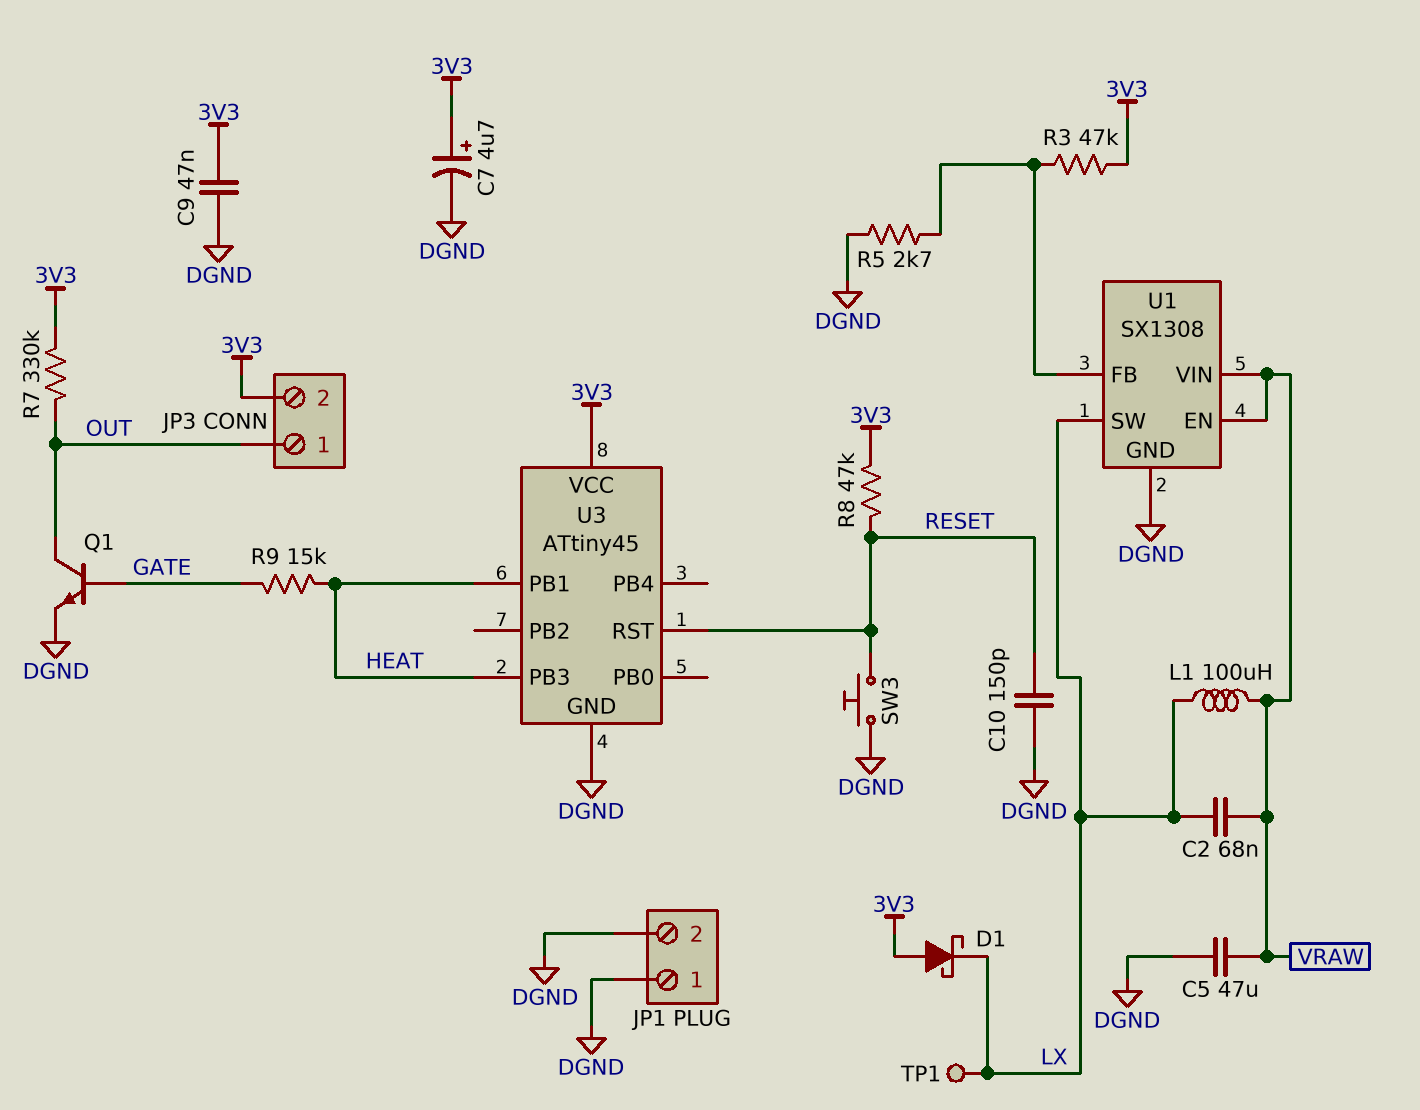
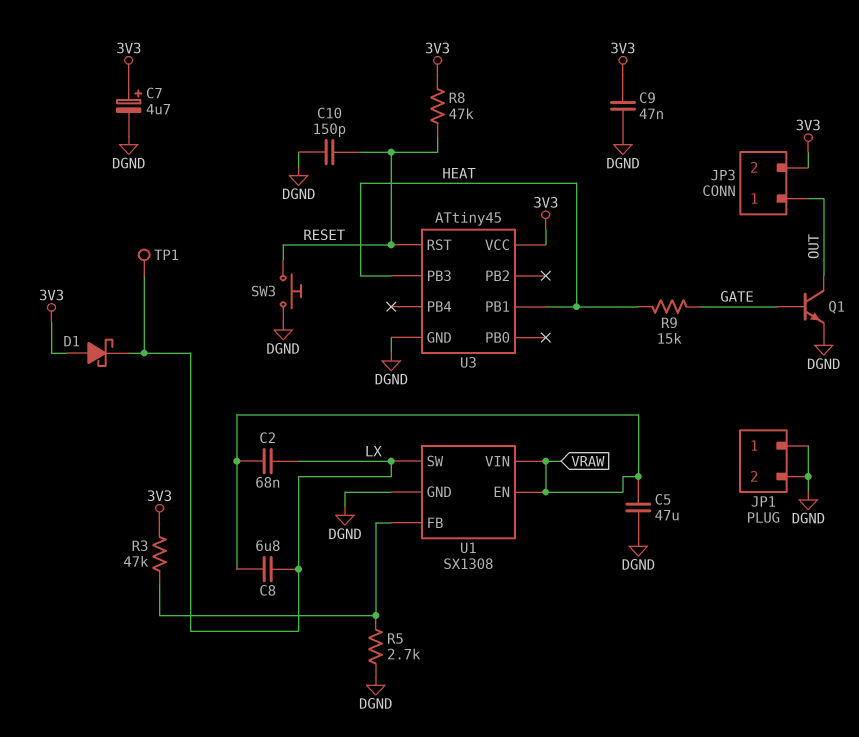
C8: none -> 6.8uF (LX, VRAW)
L1: 100uH (LX, VRAW) -> none
R7: 330k (3V3, OUT) -> none

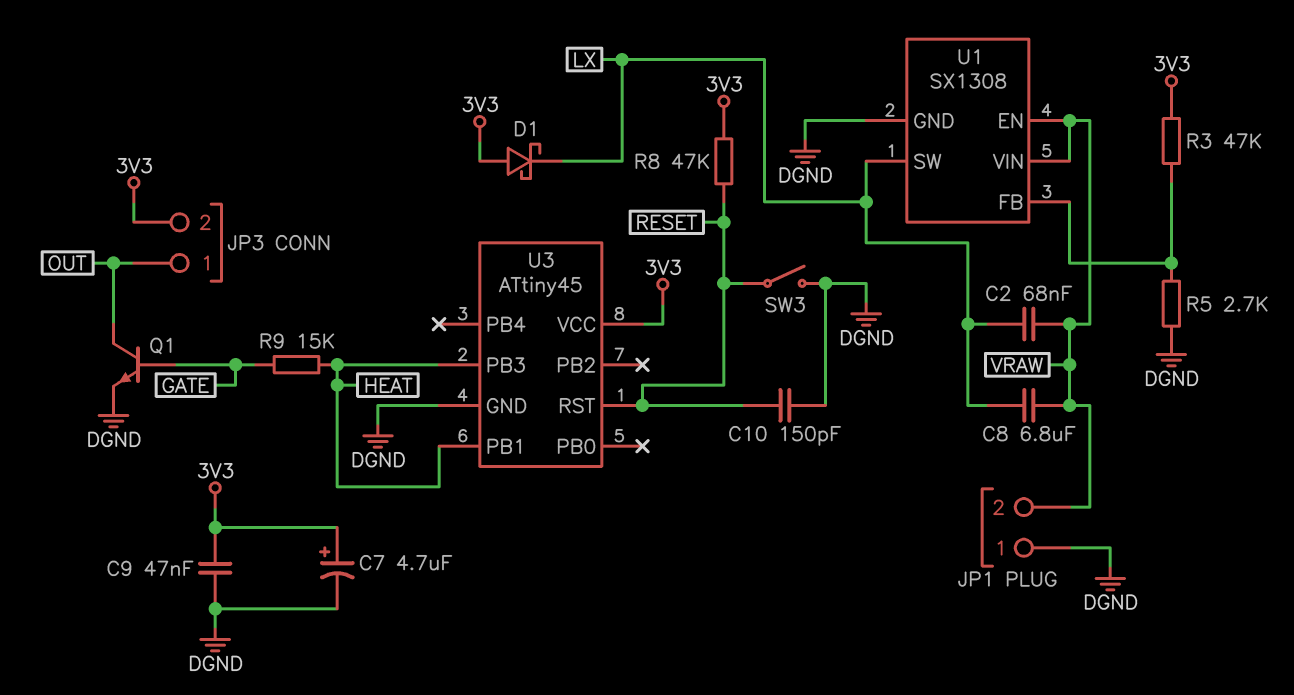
C5: 47uF (DGND, VRAW) -> none
JP1 pin 2: DGND -> VRAW
SW3: button (DGND, RESET) -> switch (DGND, RESET)
TP1: test point (LX) -> none

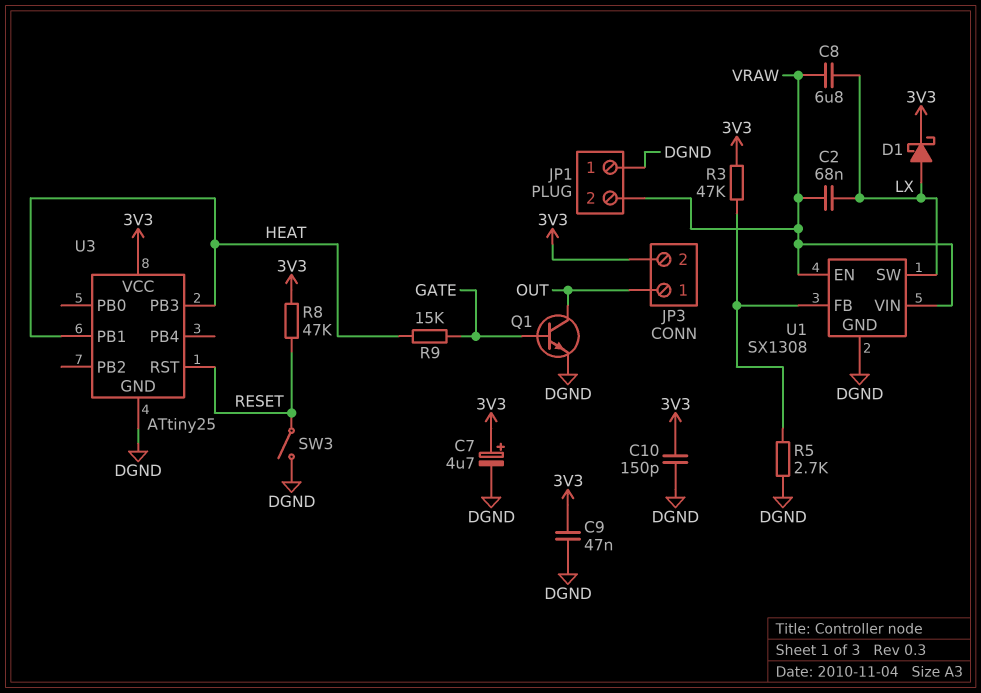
C10: 150pF (DGND, RESET) -> 150pF (3V3, DGND)
D1: schottky (A 3V3, K LX) -> schottky (A LX, K 3V3)
U3: ATtiny45 -> ATtiny25

